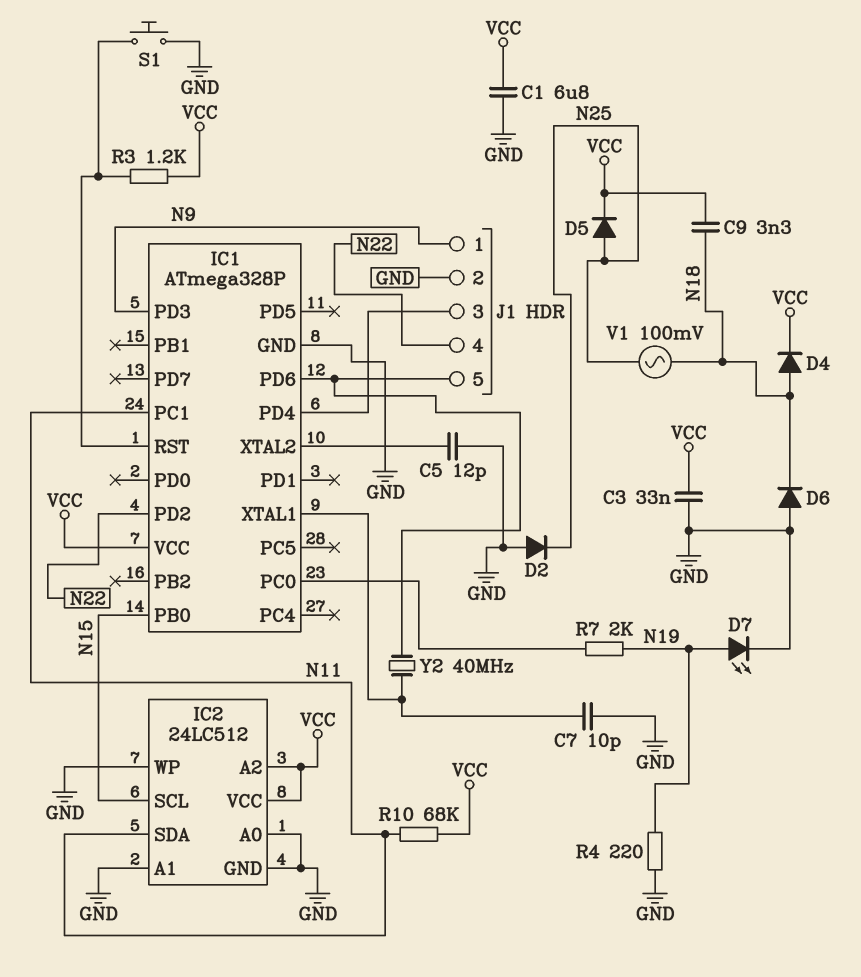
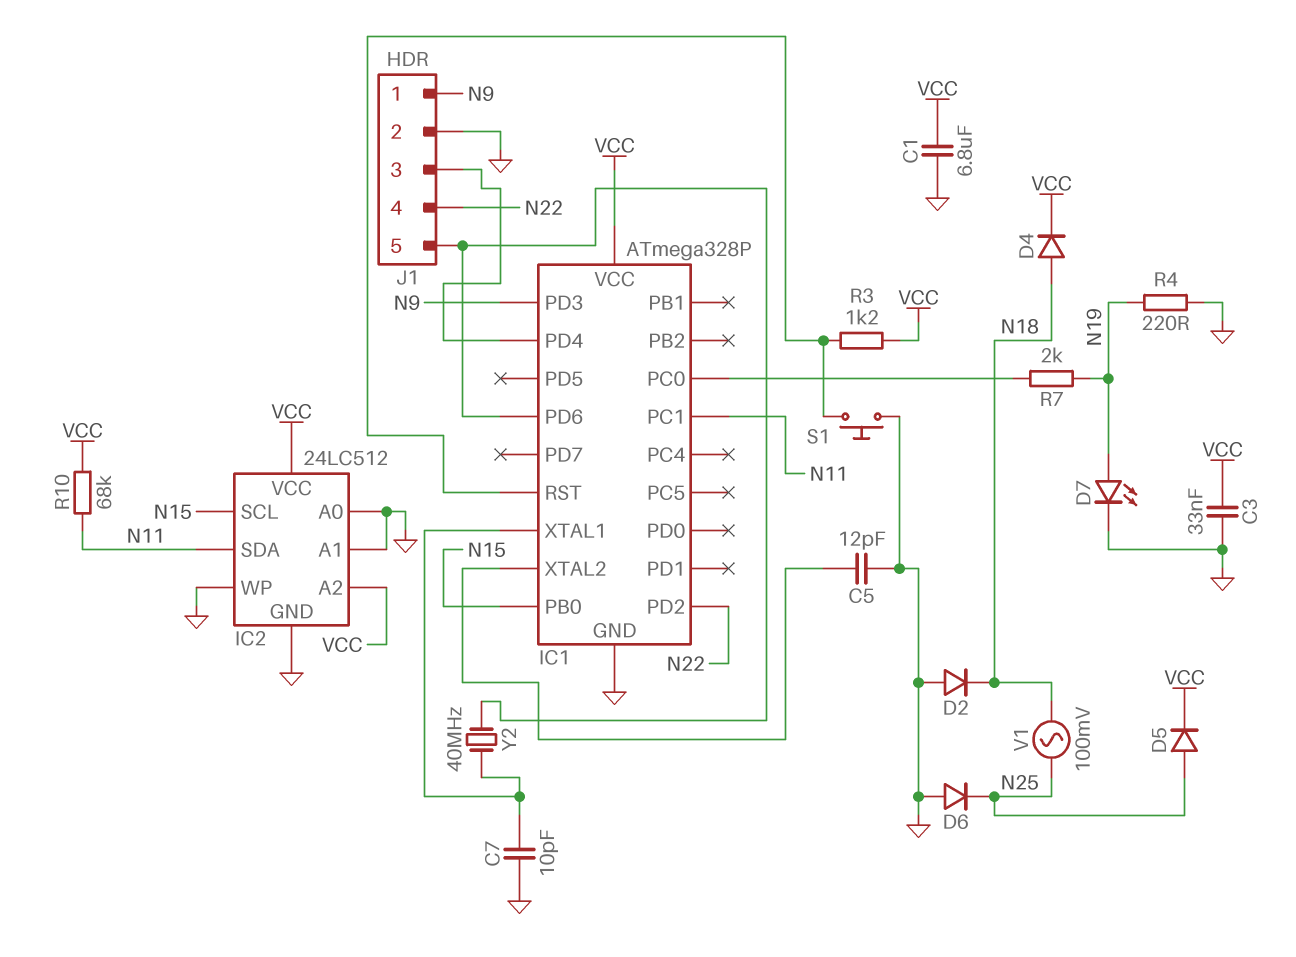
C9: 3.3nF (N18, VCC) -> none
D2: diode (A GND, K N25) -> diode (A GND, K N18)
D6: diode (A GND, K N18) -> diode (A GND, K N25)

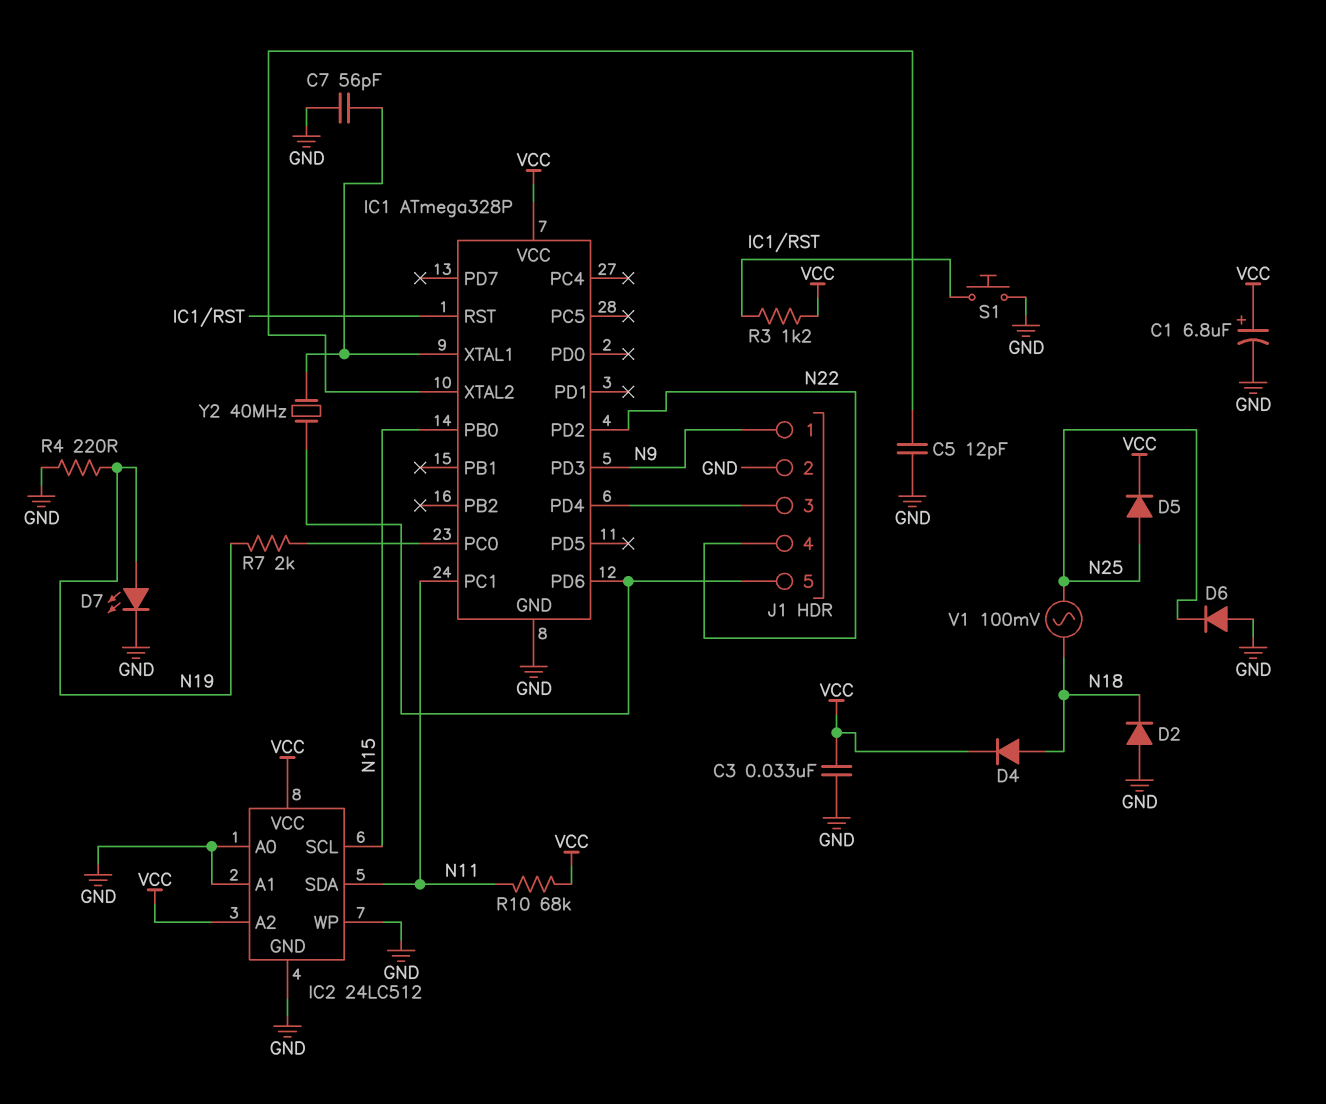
C1: 6.8uF (GND, VCC) -> 6.8uF (plus VCC, minus GND)
C7: 10pF (GND, IC1/XTAL1) -> 56pF (GND, IC1/XTAL1)

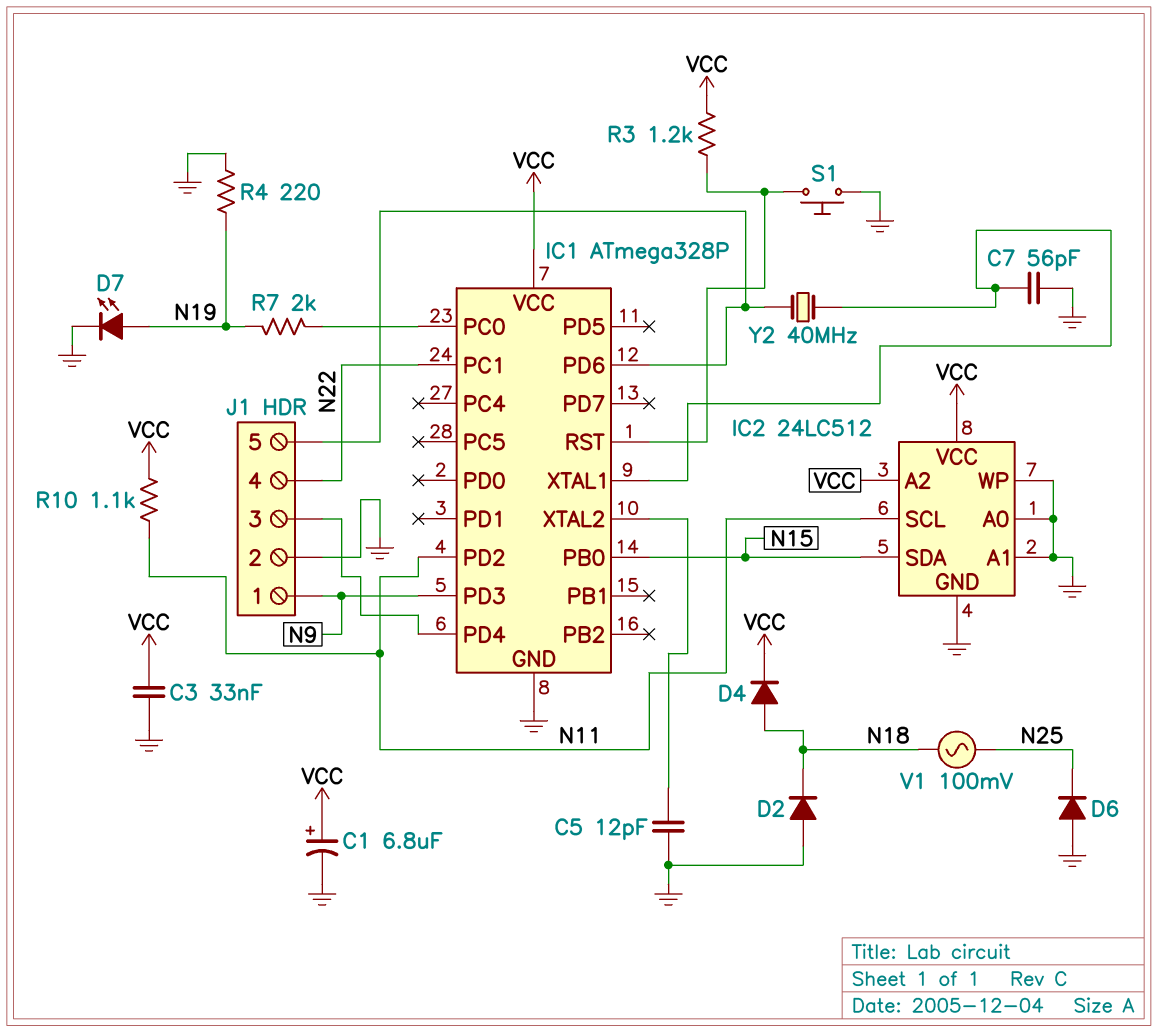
D5: diode (A N25, K VCC) -> none
IC1 pin PC1: N11 -> N22
IC1 pin PD2: N22 -> N11
IC2 pin SCL: N15 -> N11
IC2 pin SDA: N11 -> N15
R10: 68k (N11, VCC) -> 1.1k (N11, VCC)

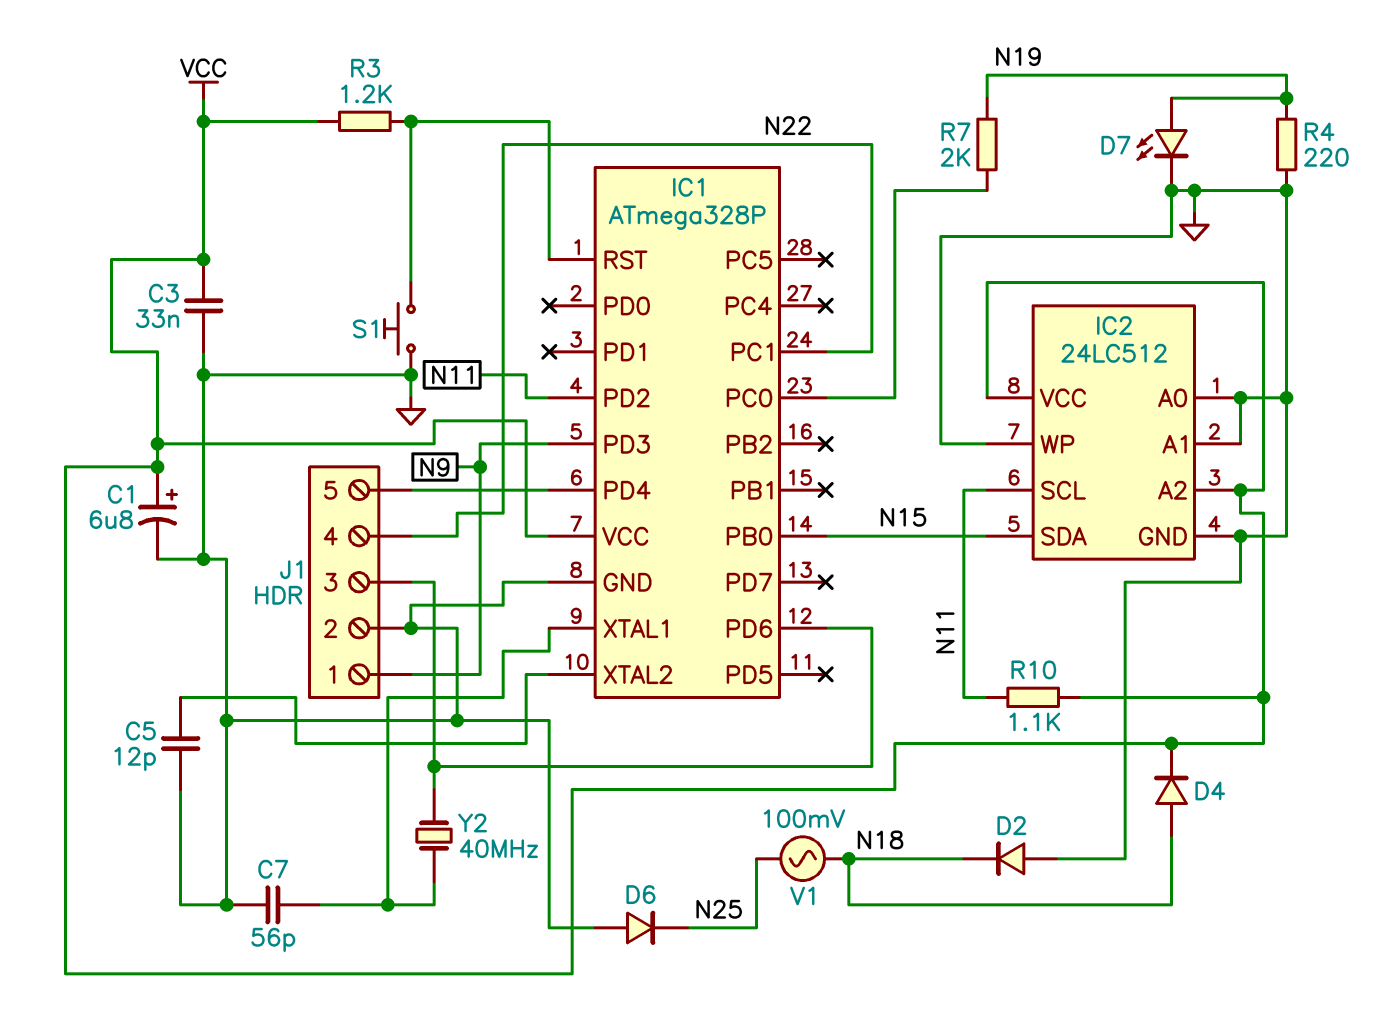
J1 pin 3: IC1/PD4 -> IC1/PD6
J1 pin 5: IC1/PD6 -> IC1/PD4

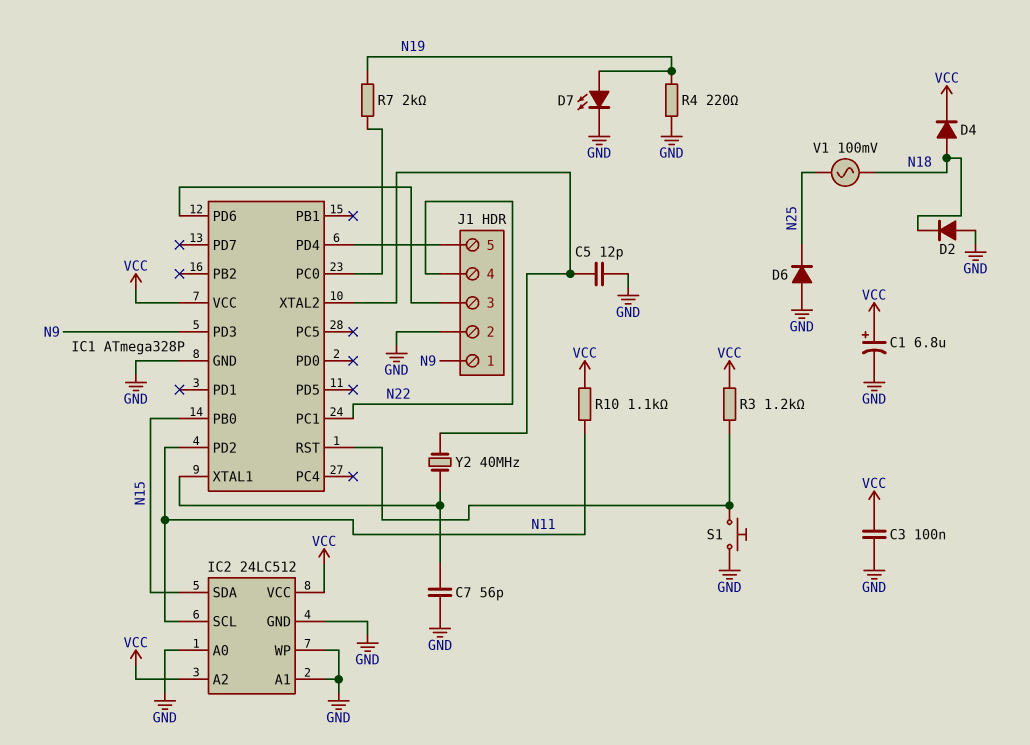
C3: 33nF (GND, VCC) -> 100nF (GND, VCC)
Y2: 40MHz (IC1/PD6, IC1/XTAL1) -> 40MHz (IC1/XTAL1, IC1/XTAL2)

